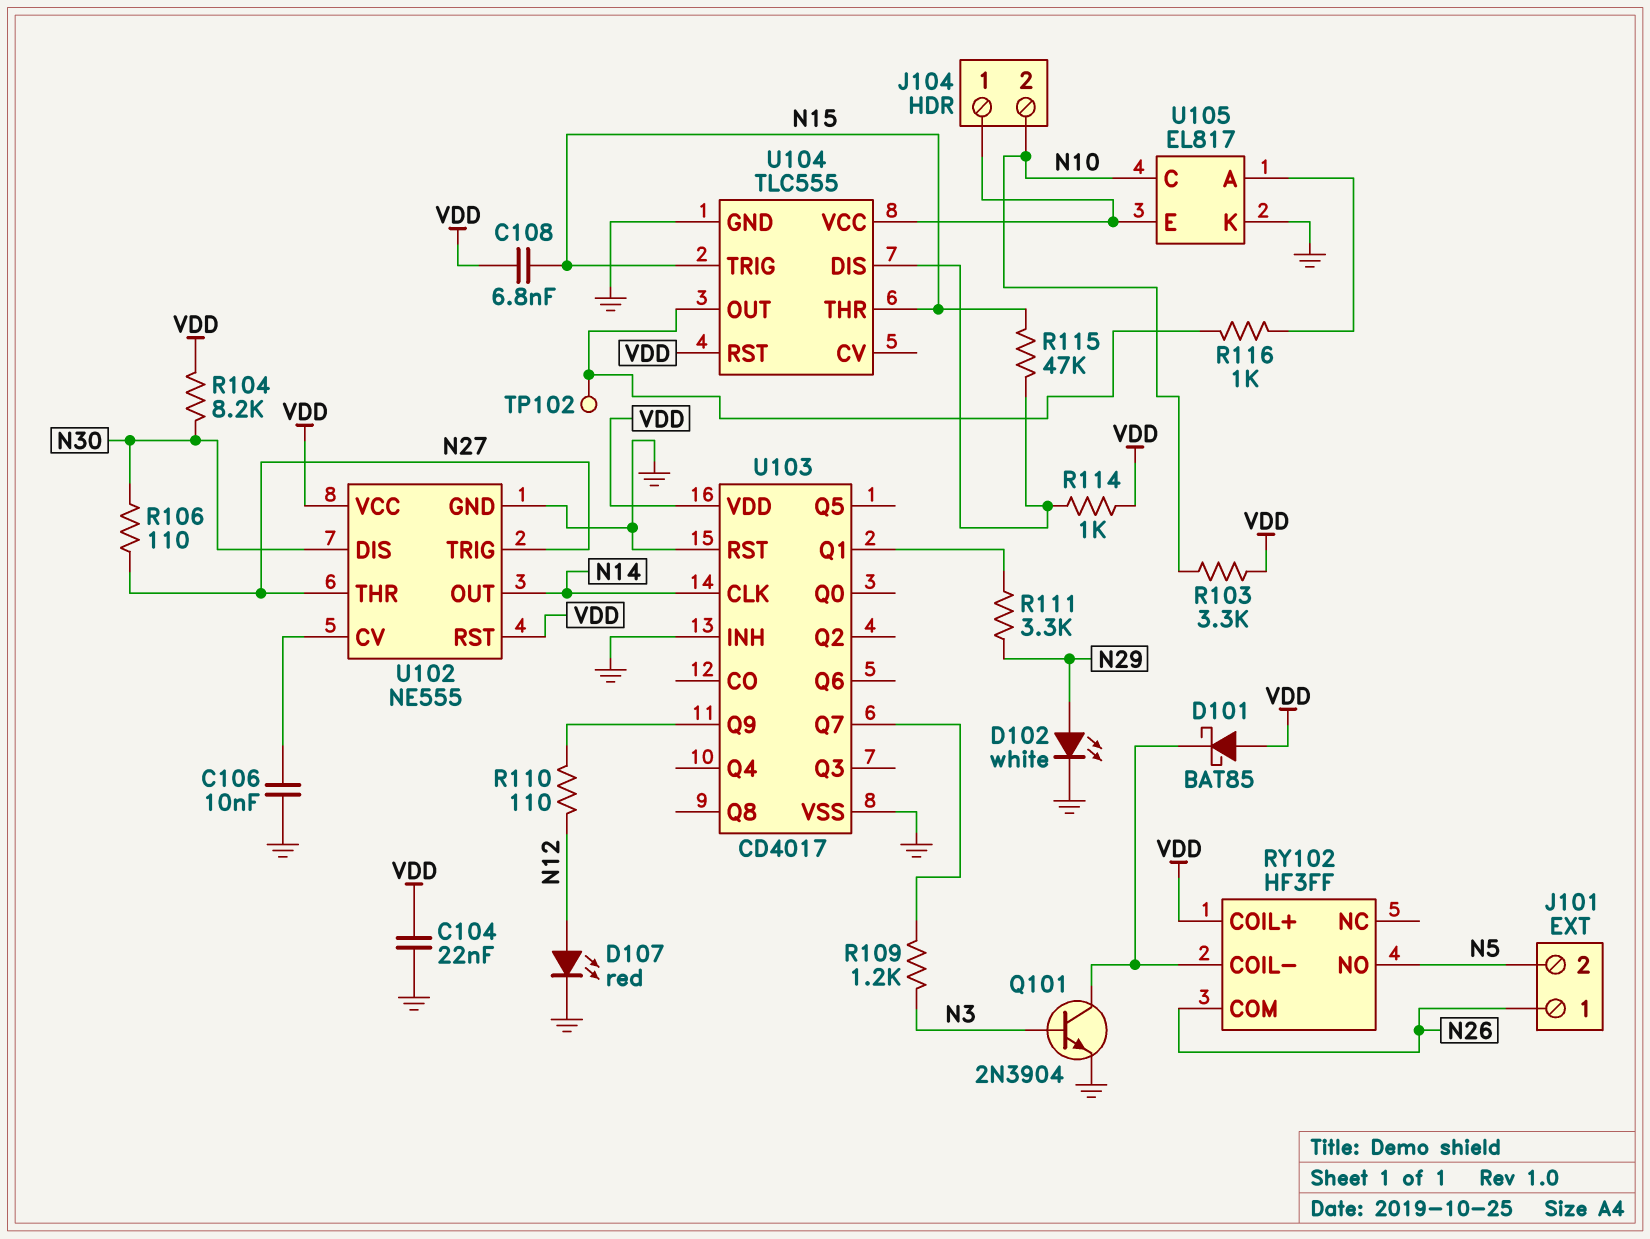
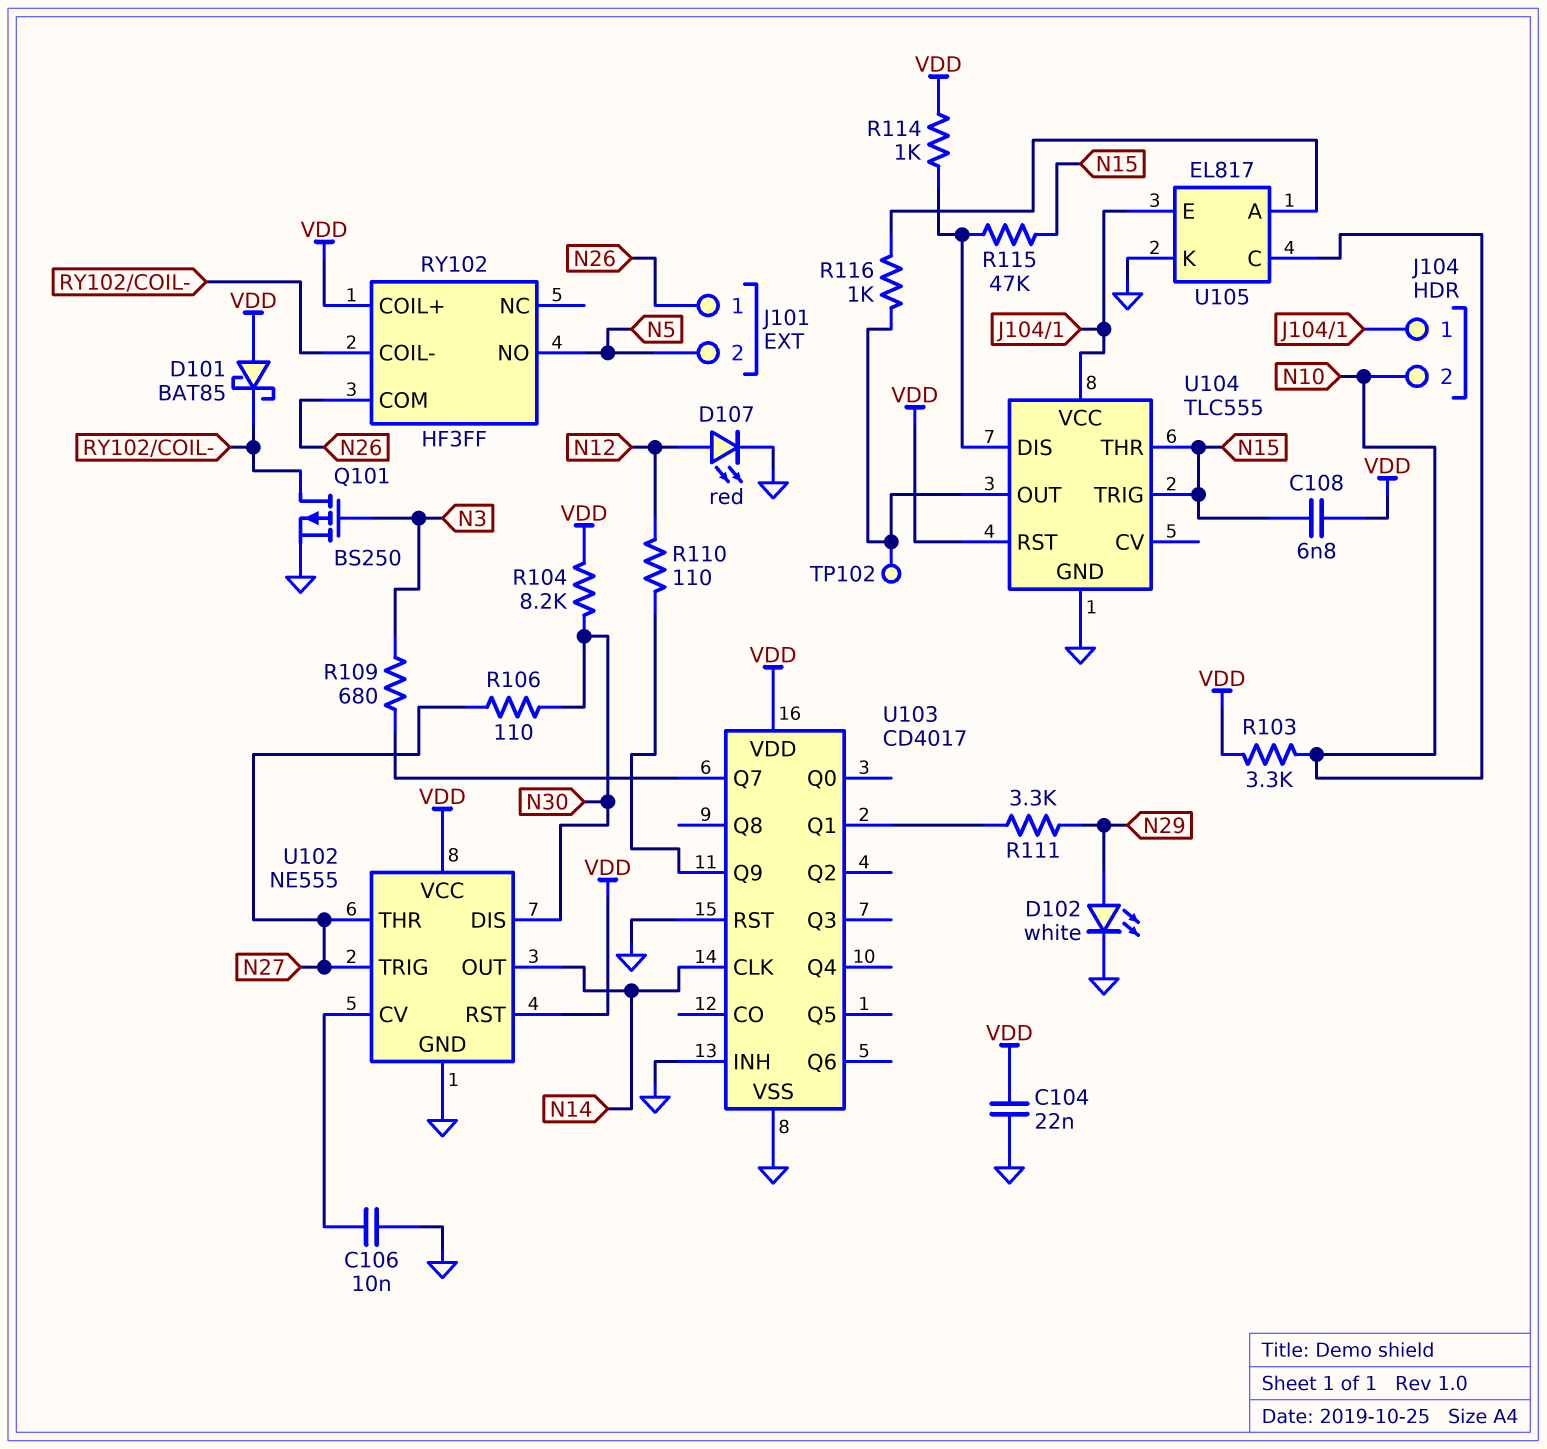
Q101: NPN 2N3904 (B N3, C RY102/COIL-, E GND) -> PMOS BS250 (G N3, D RY102/COIL-, S GND)
R109: 1.2k (N3, U103/Q7) -> 680 (N3, U103/Q7)

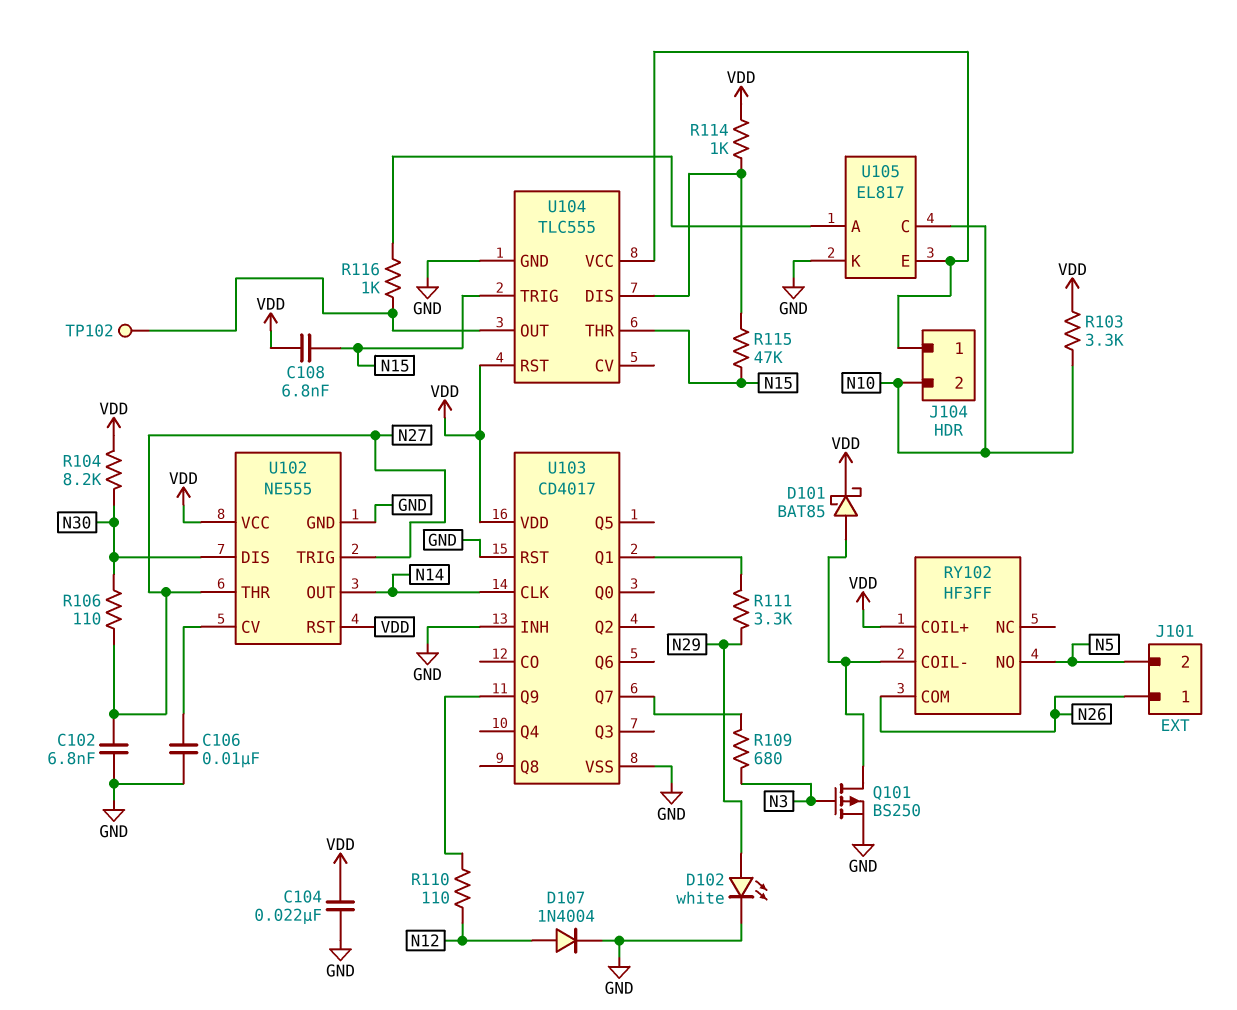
C102: none -> 6.8nF (GND, N27)
D101: schottky BAT85 (A VDD, K RY102/COIL-) -> schottky BAT85 (A RY102/COIL-, K VDD)
D107: LED red (A N12, K GND) -> diode 1N4004 (A N12, K GND)

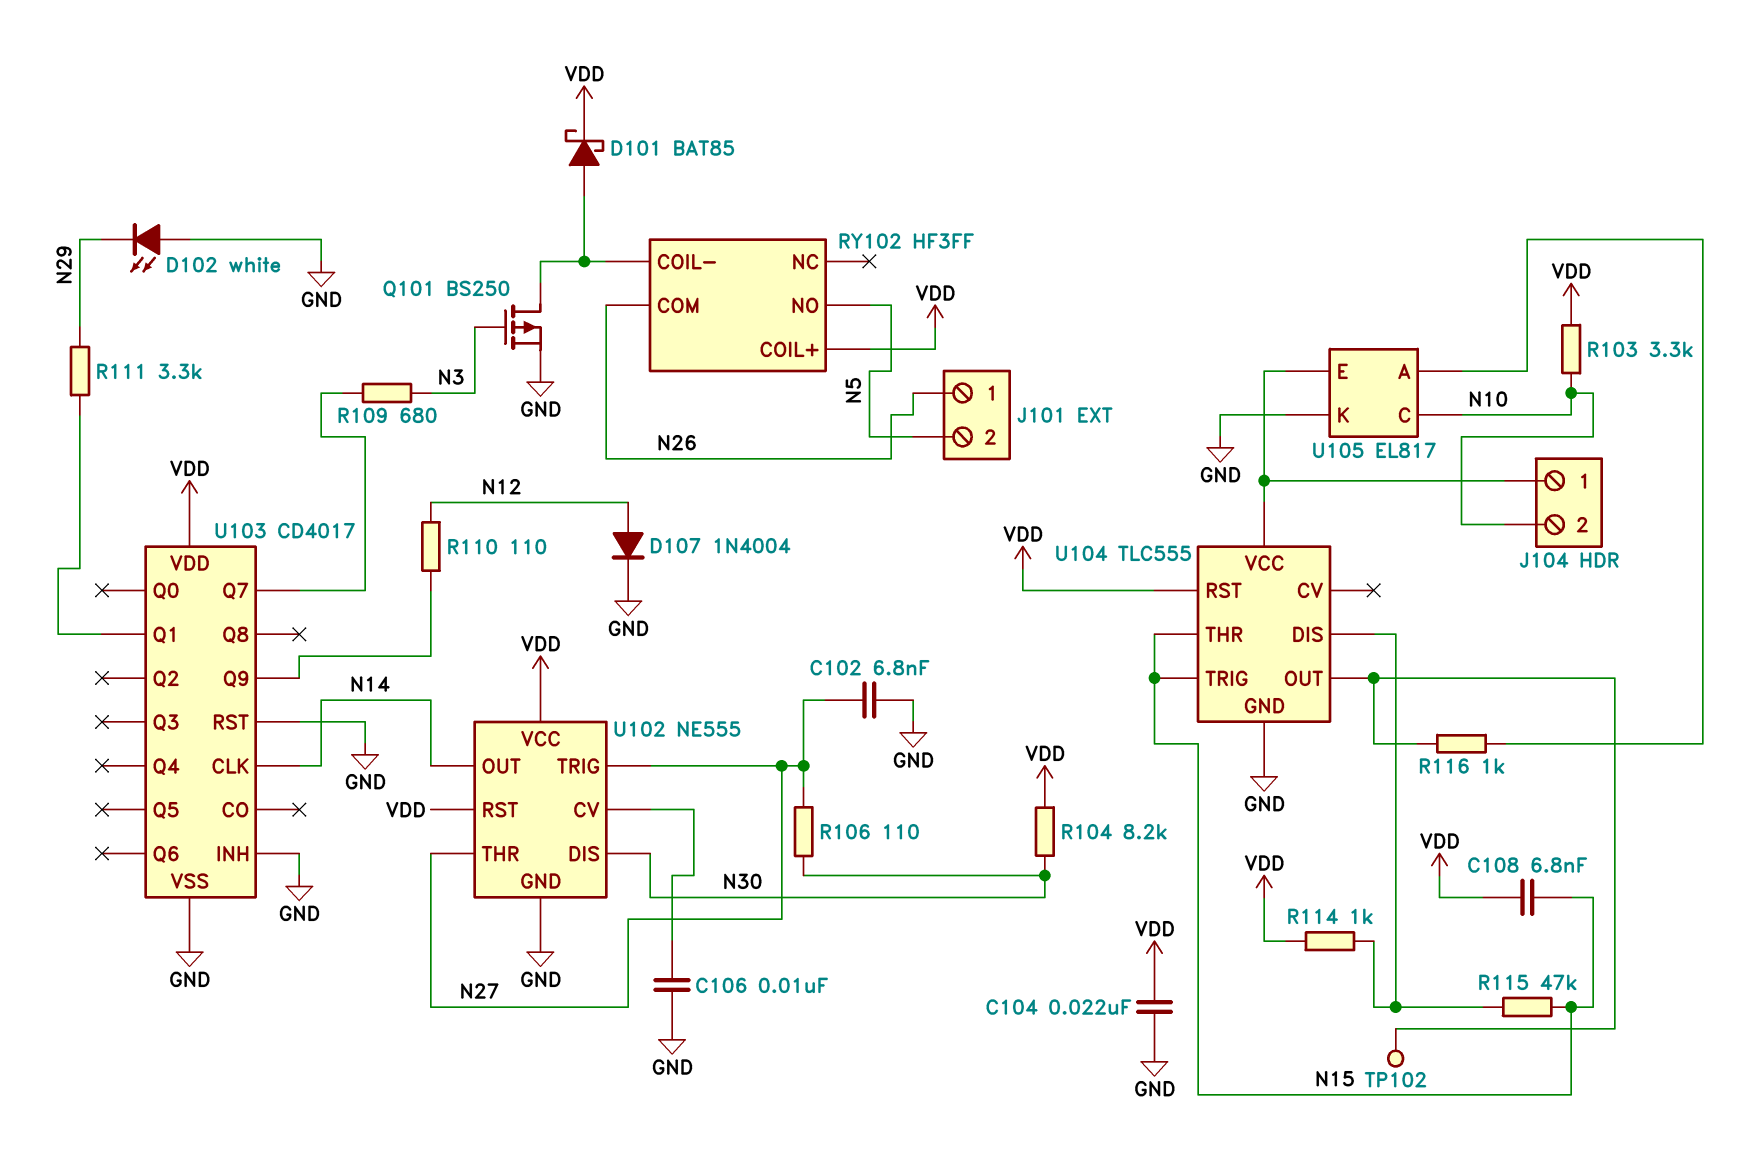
D102: LED white (A N29, K GND) -> LED white (A GND, K N29)

